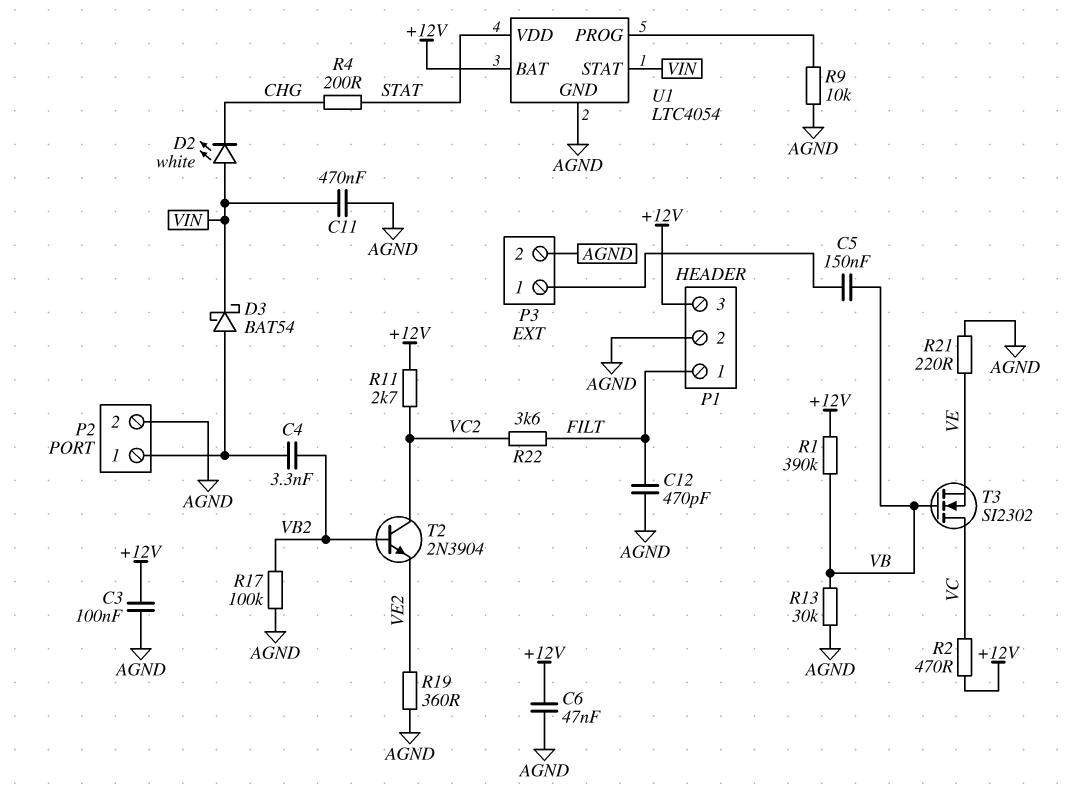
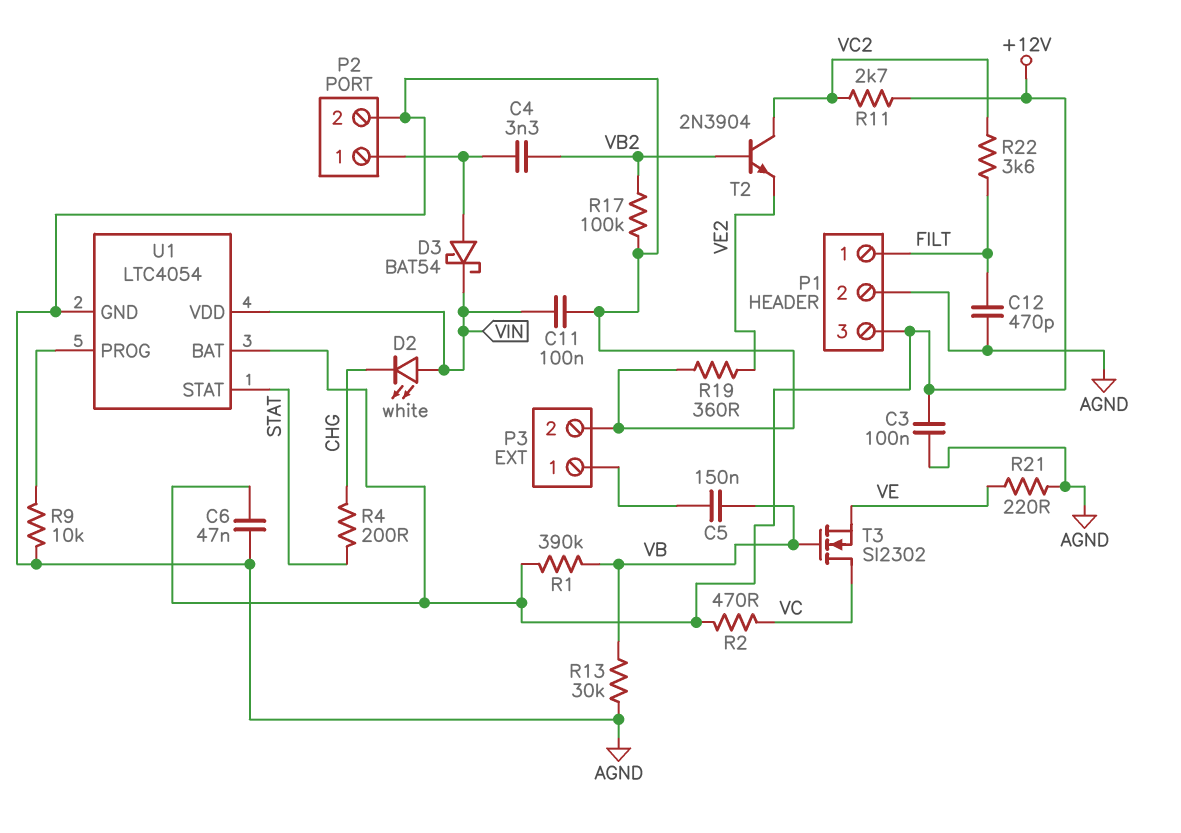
C11: 470nF (AGND, VIN) -> 100nF (AGND, VIN)
U1 pin STAT: VIN -> STAT
U1 pin VDD: STAT -> VIN

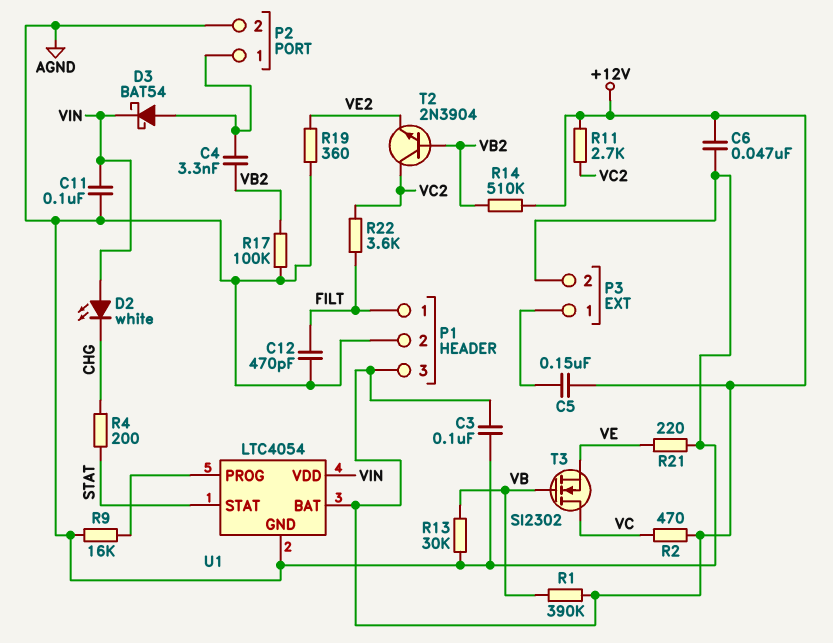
C5: 150nF (P3/1, VB) -> 150nF (+12V, P3/1)
R9: 10k (AGND, U1/PROG) -> 16k (AGND, U1/PROG)
R14: none -> 510k (+12V, VB2)

